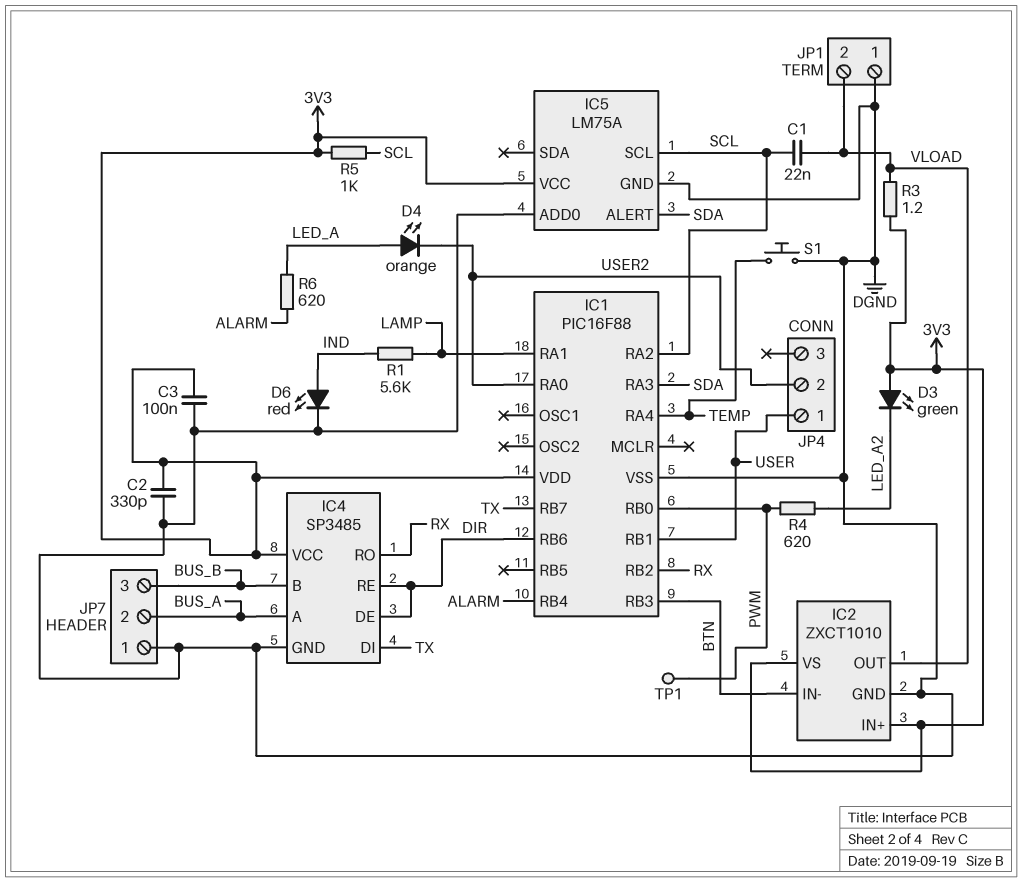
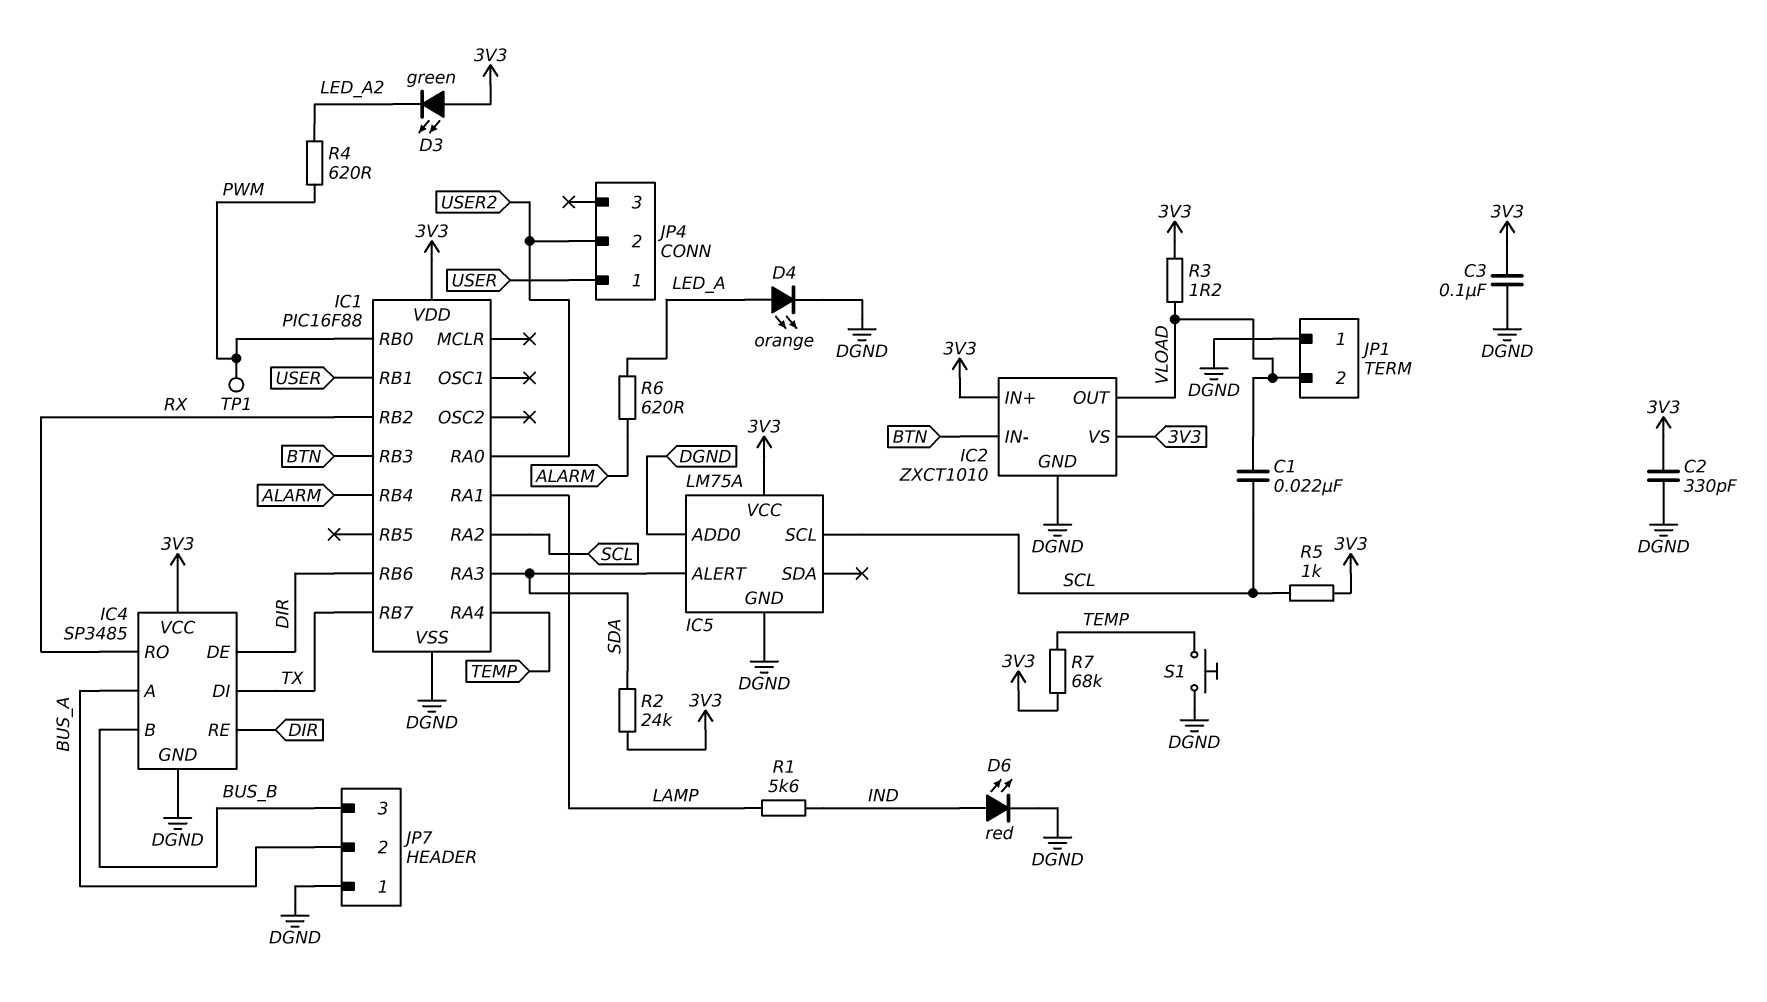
D4: LED orange (A LED_A, K USER2) -> LED orange (A LED_A, K DGND)
R2: none -> 24k (3V3, SDA)
R7: none -> 68k (3V3, TEMP)

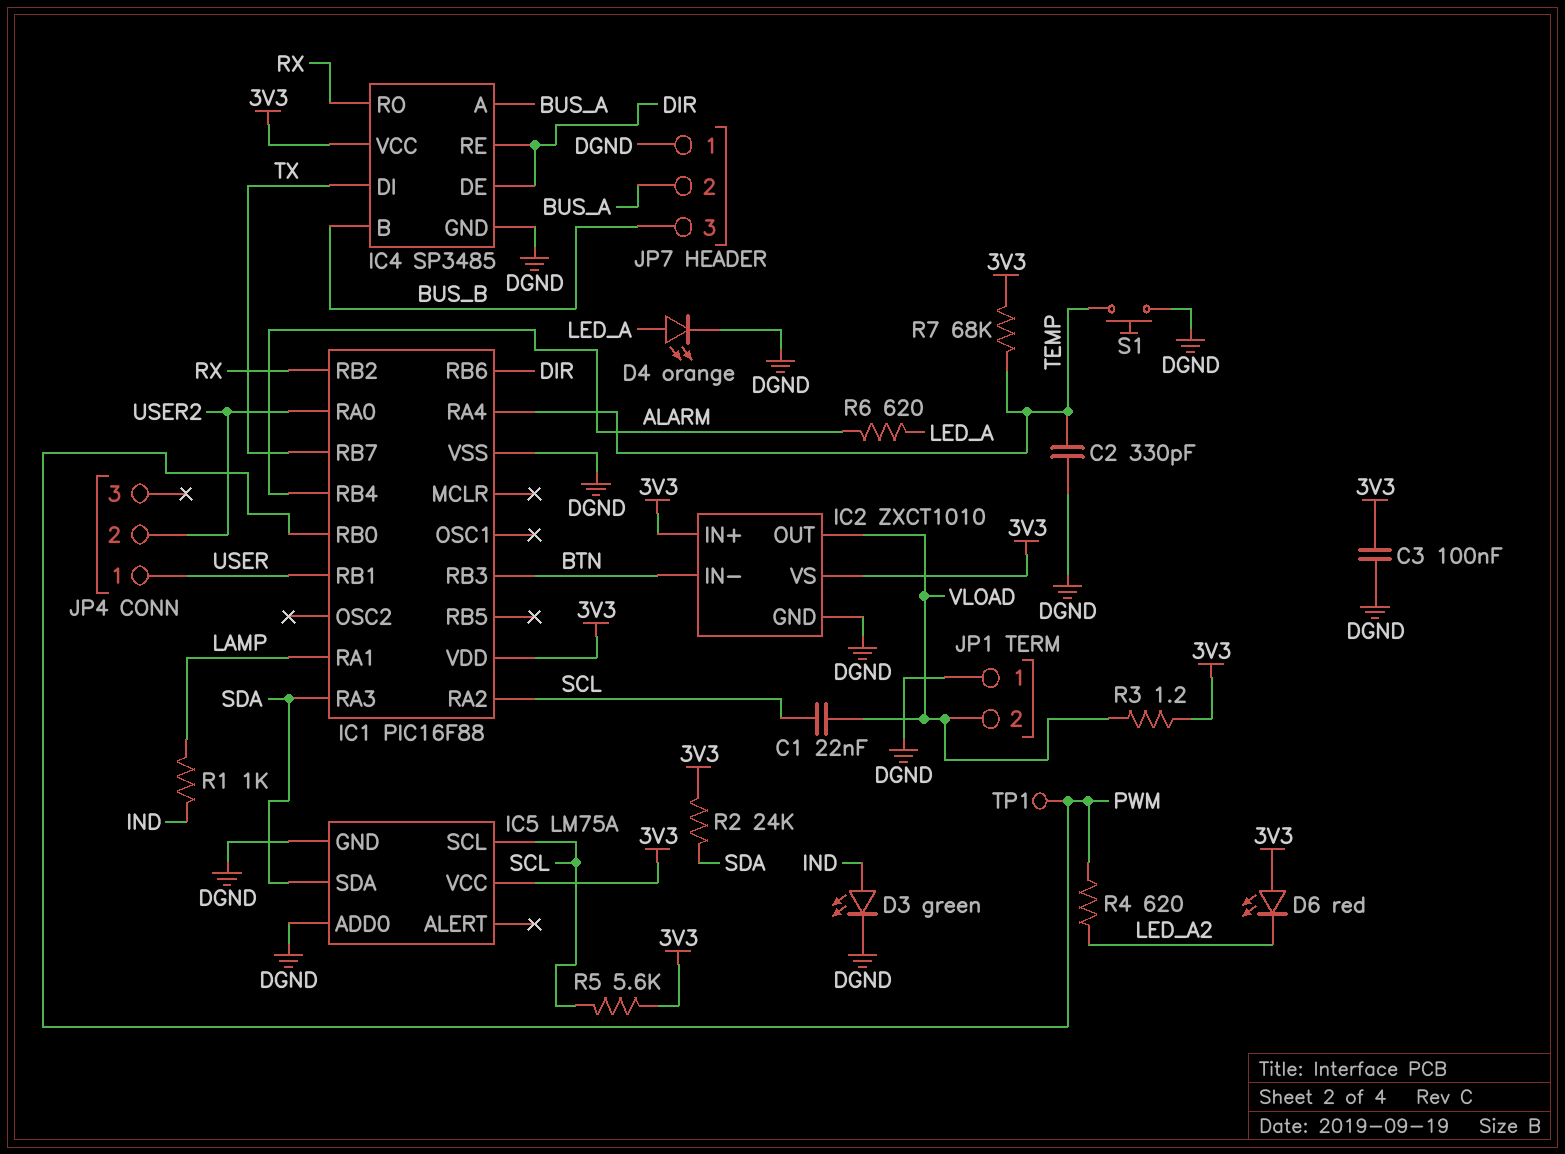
C2: 330pF (3V3, DGND) -> 330pF (DGND, TEMP)
D3: LED green (A 3V3, K LED_A2) -> LED green (A IND, K DGND)
D6: LED red (A IND, K DGND) -> LED red (A 3V3, K LED_A2)
IC5 pin ALERT: SDA -> none
IC5 pin SDA: none -> SDA
R1: 5.6k (IND, LAMP) -> 1k (IND, LAMP)
R5: 1k (3V3, SCL) -> 5.6k (3V3, SCL)

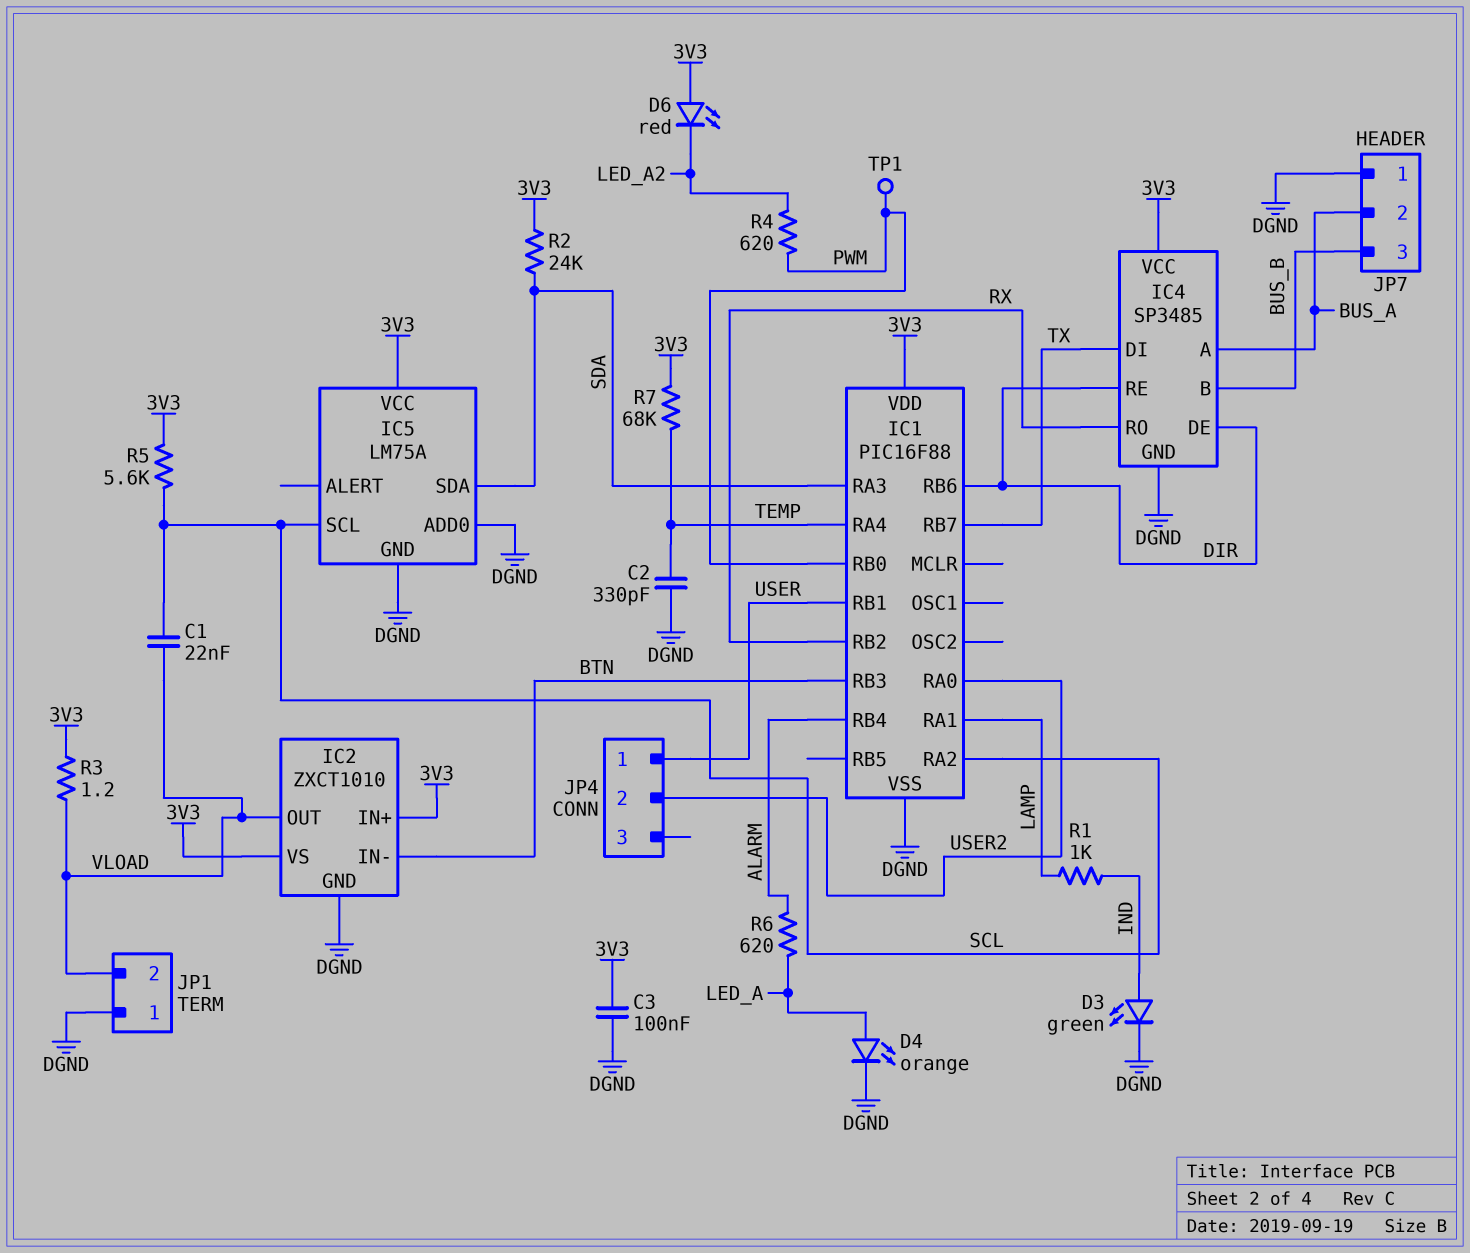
S1: button (DGND, TEMP) -> none

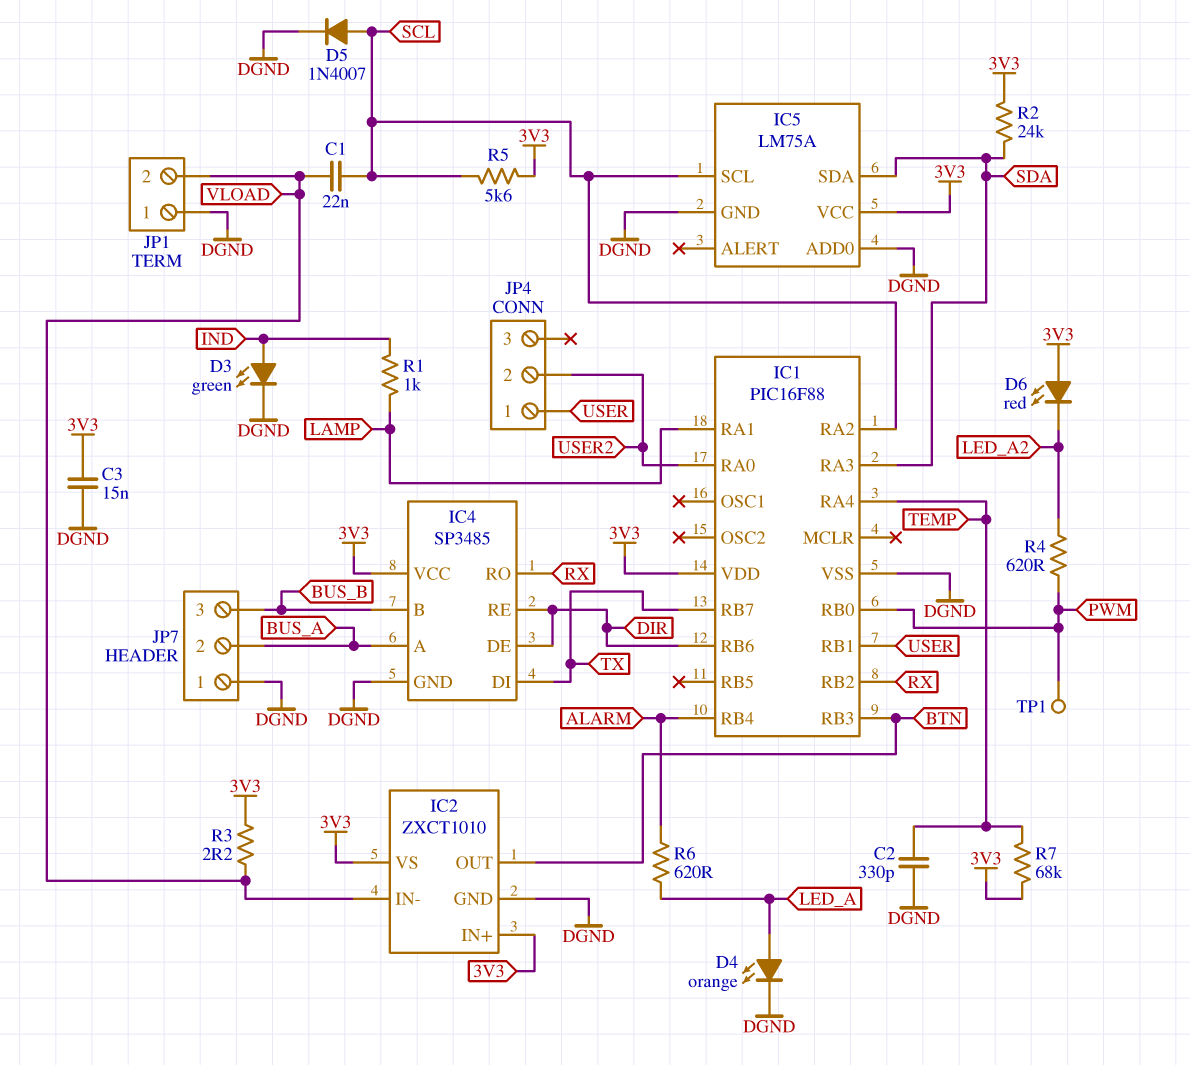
C3: 100nF (3V3, DGND) -> 15nF (3V3, DGND)
D5: none -> diode 1N4007 (A SCL, K DGND)
IC2 pin IN-: BTN -> VLOAD
IC2 pin OUT: VLOAD -> BTN
R3: 1.2 (3V3, VLOAD) -> 2.2 (3V3, VLOAD)

